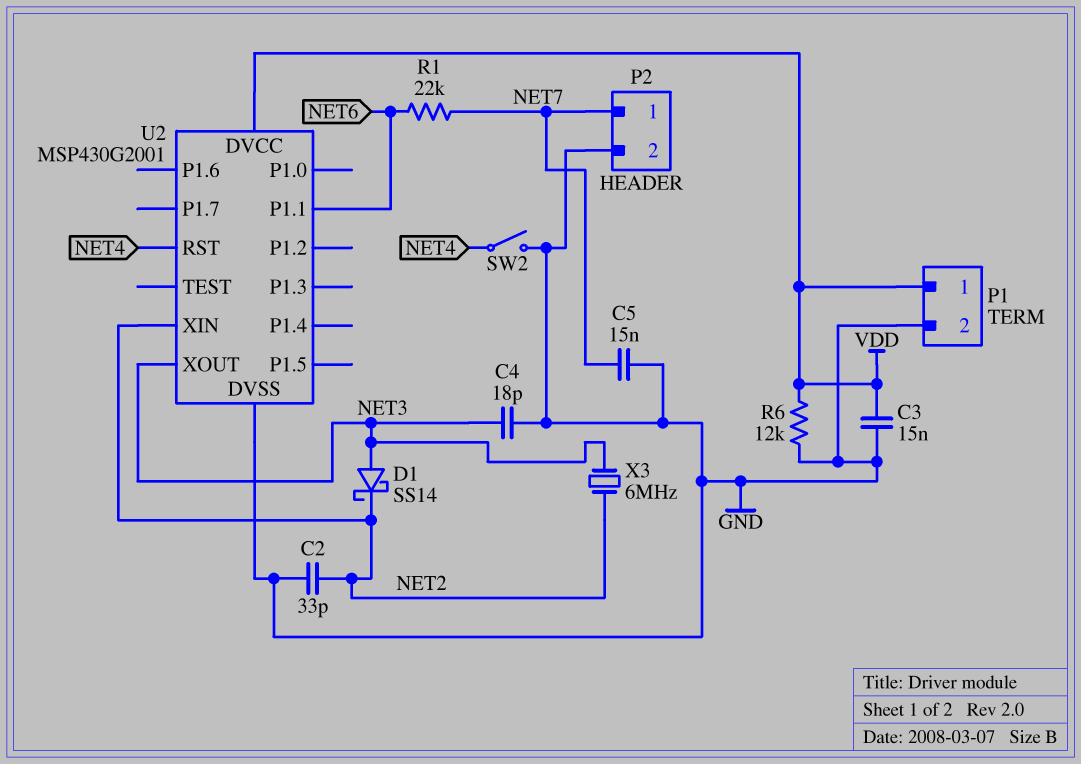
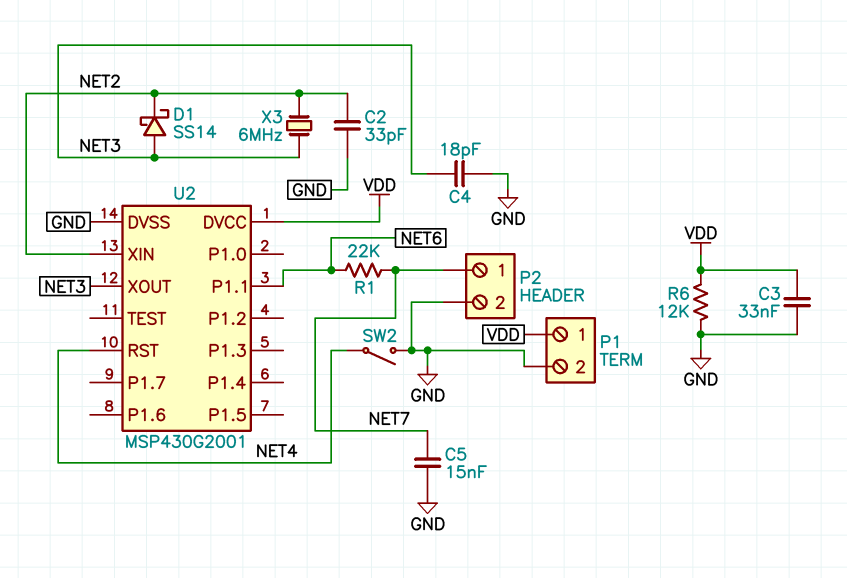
C3: 15nF (GND, VDD) -> 33nF (GND, VDD)

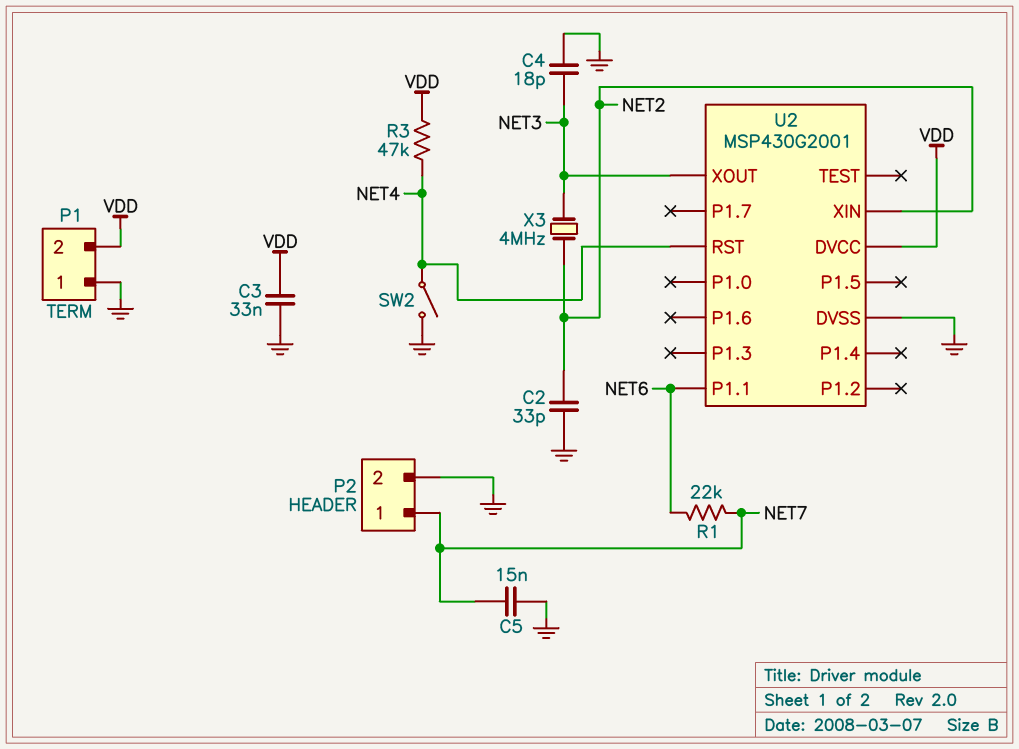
D1: schottky SS14 (A NET3, K NET2) -> none
P1 pin 1: VDD -> GND
P1 pin 2: GND -> VDD
R3: none -> 47k (NET4, VDD)
R6: 12k (GND, VDD) -> none
X3: 6MHz (NET2, NET3) -> 4MHz (NET2, NET3)

